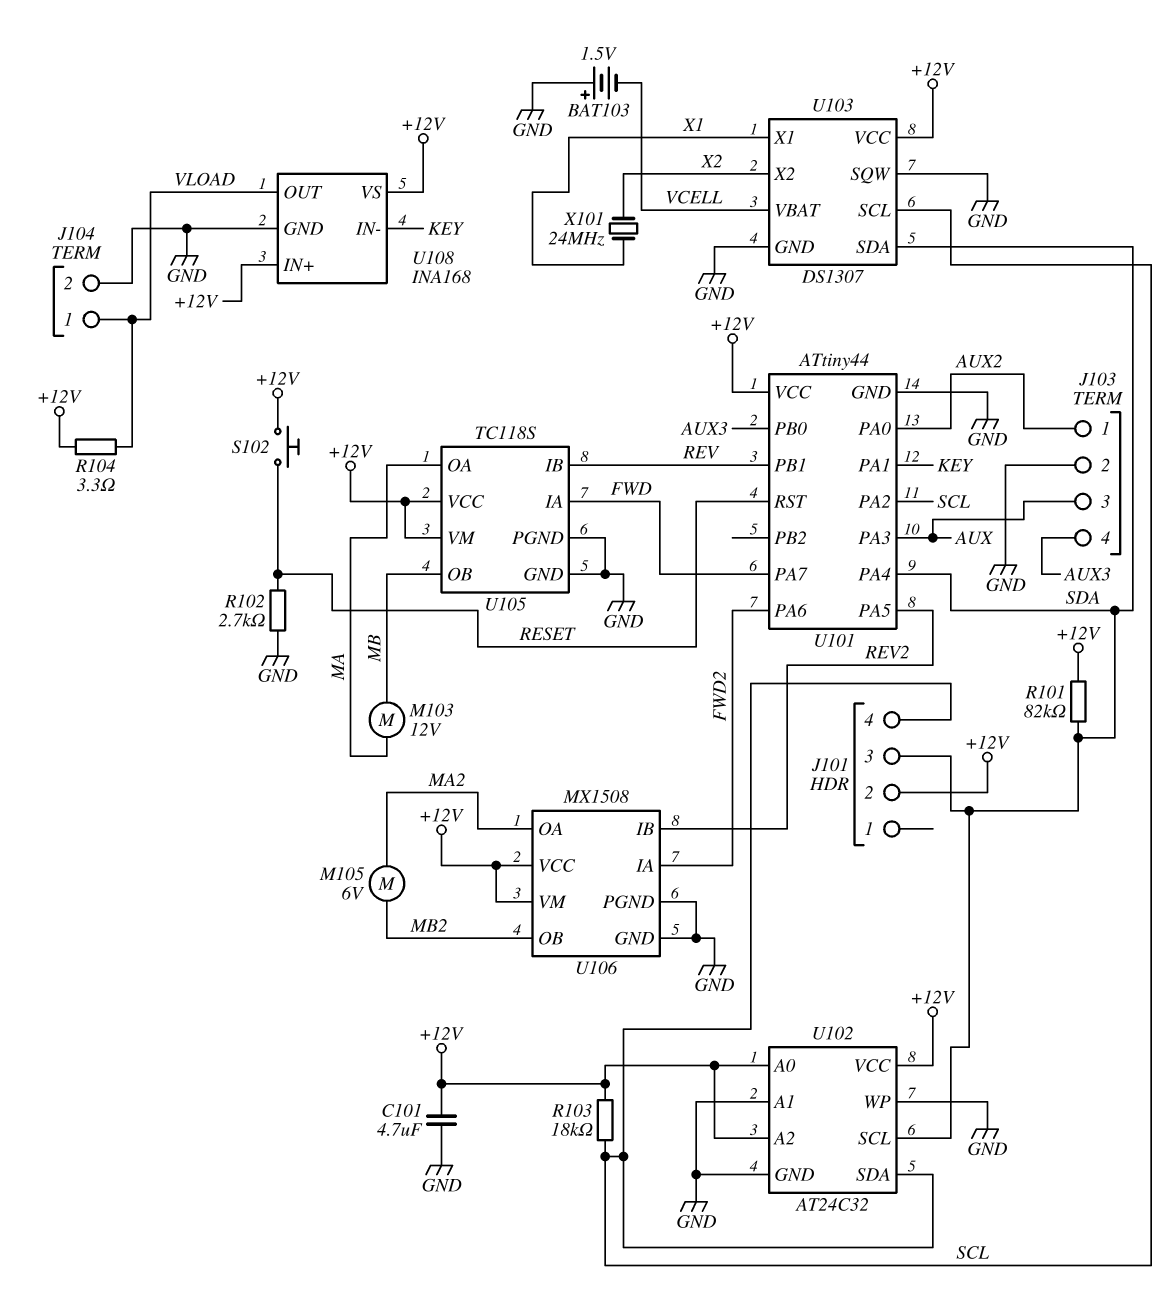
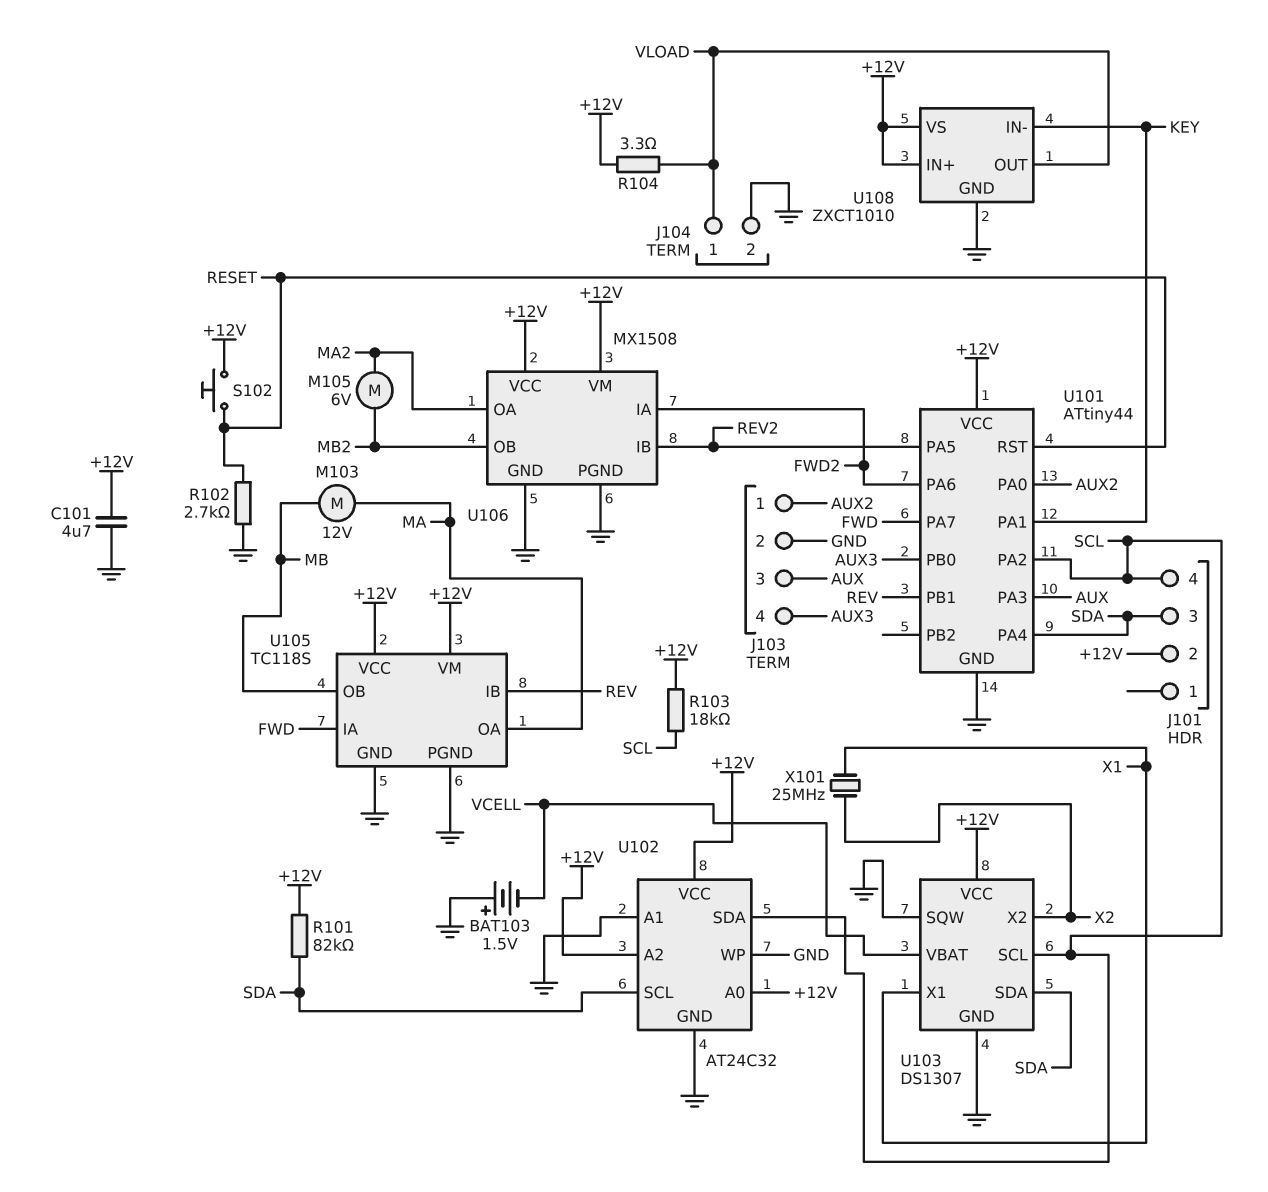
U108: INA168 -> ZXCT1010
X101: 24MHz (X1, X2) -> 25MHz (X1, X2)

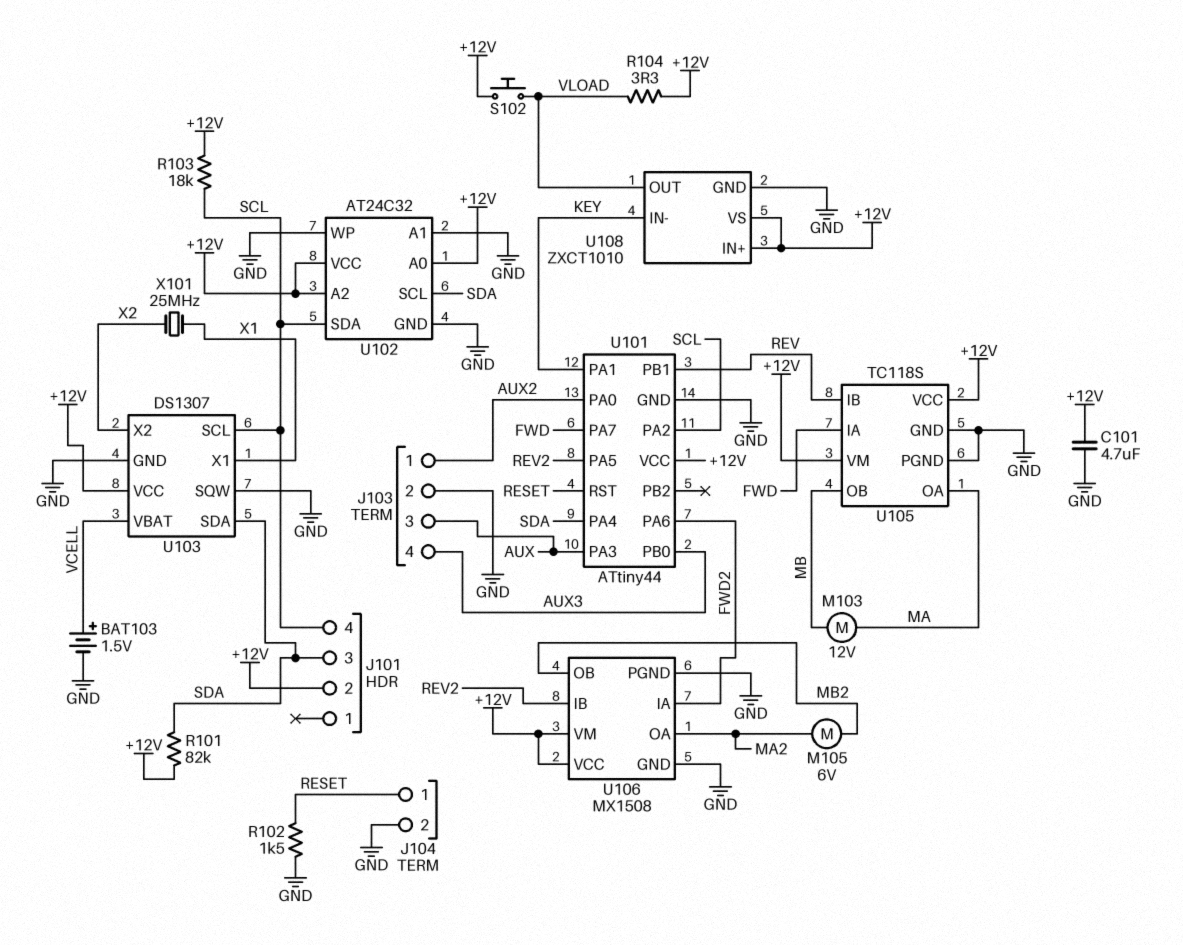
BAT103: 1.5V (plus GND, minus VCELL) -> 1.5V (plus VCELL, minus GND)
J104 pin 1: VLOAD -> RESET
R102: 2.7k (GND, RESET) -> 1.5k (GND, RESET)
S102: button (+12V, RESET) -> button (+12V, VLOAD)

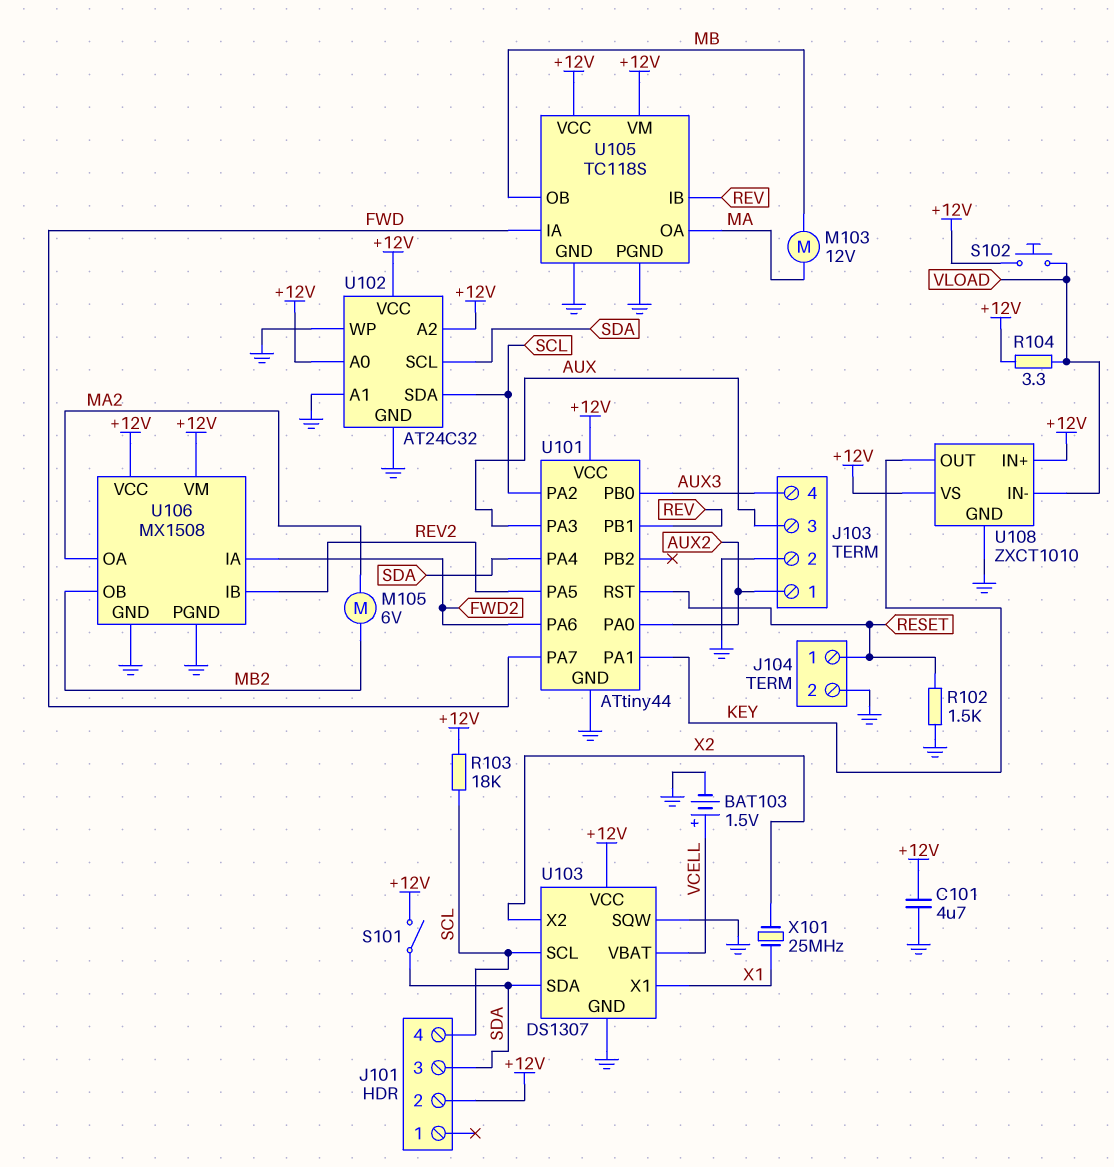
R101: 82k (+12V, SDA) -> none
S101: none -> switch (+12V, SDA)
U108 pin IN-: KEY -> VLOAD
U108 pin OUT: VLOAD -> KEY

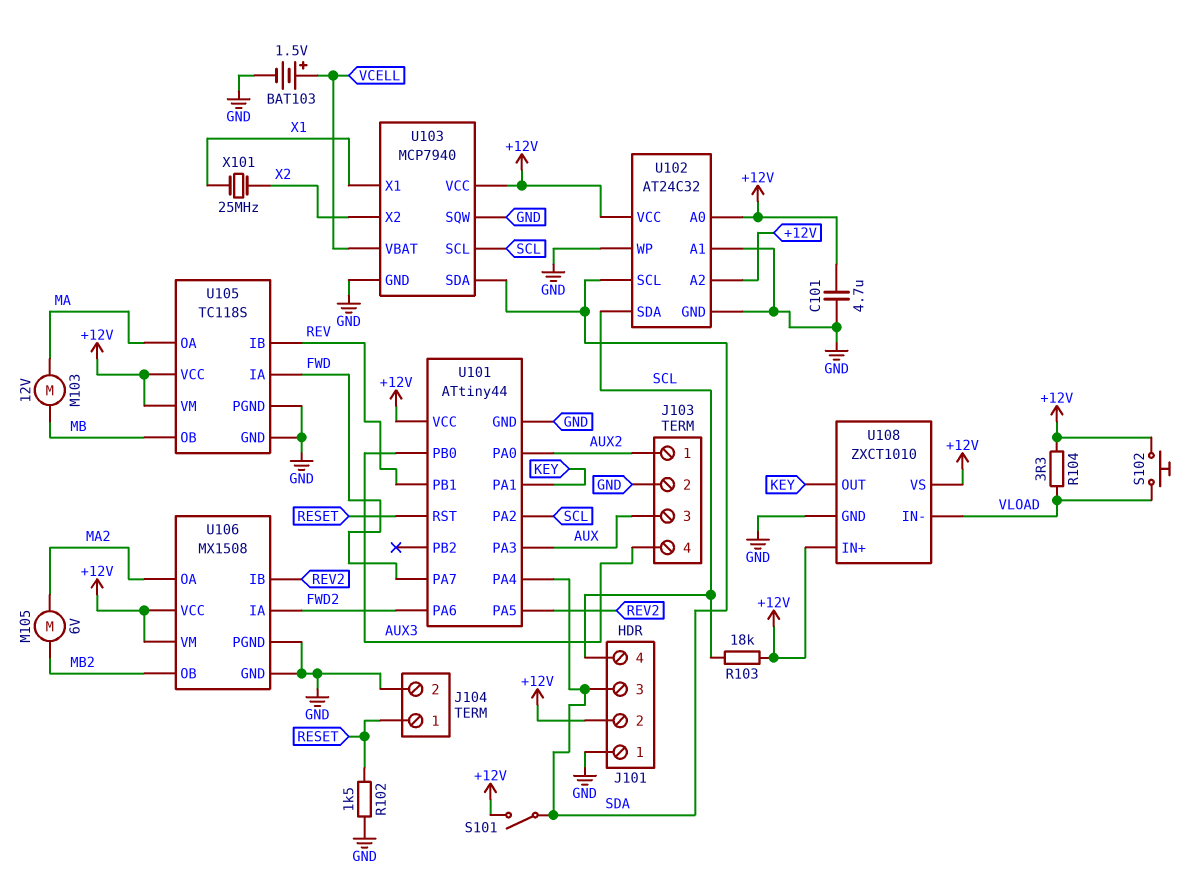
J101 pin 1: none -> GND
U103: DS1307 -> MCP7940

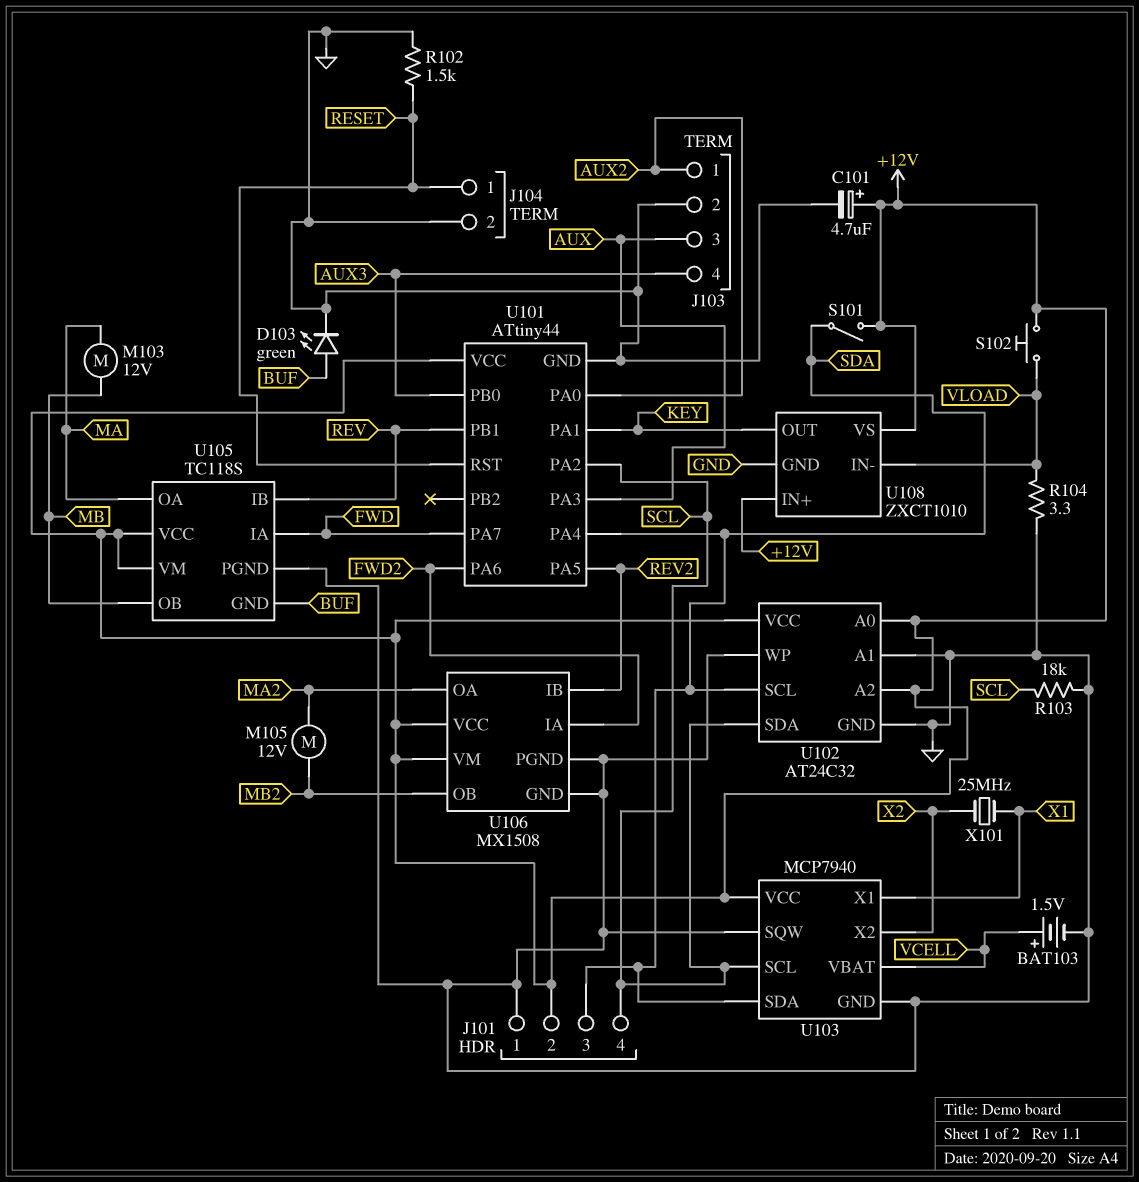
C101: 4.7uF (+12V, GND) -> 4.7uF (plus +12V, minus GND)
D103: none -> LED green (A BUF, K GND)
M105: motor 6V (MA2, MB2) -> motor 12V (MA2, MB2)
R103: 18k (+12V, SCL) -> 18k (GND, SCL)
R104: 3.3 (+12V, VLOAD) -> 3.3 (GND, VLOAD)
U105 pin GND: GND -> BUF

